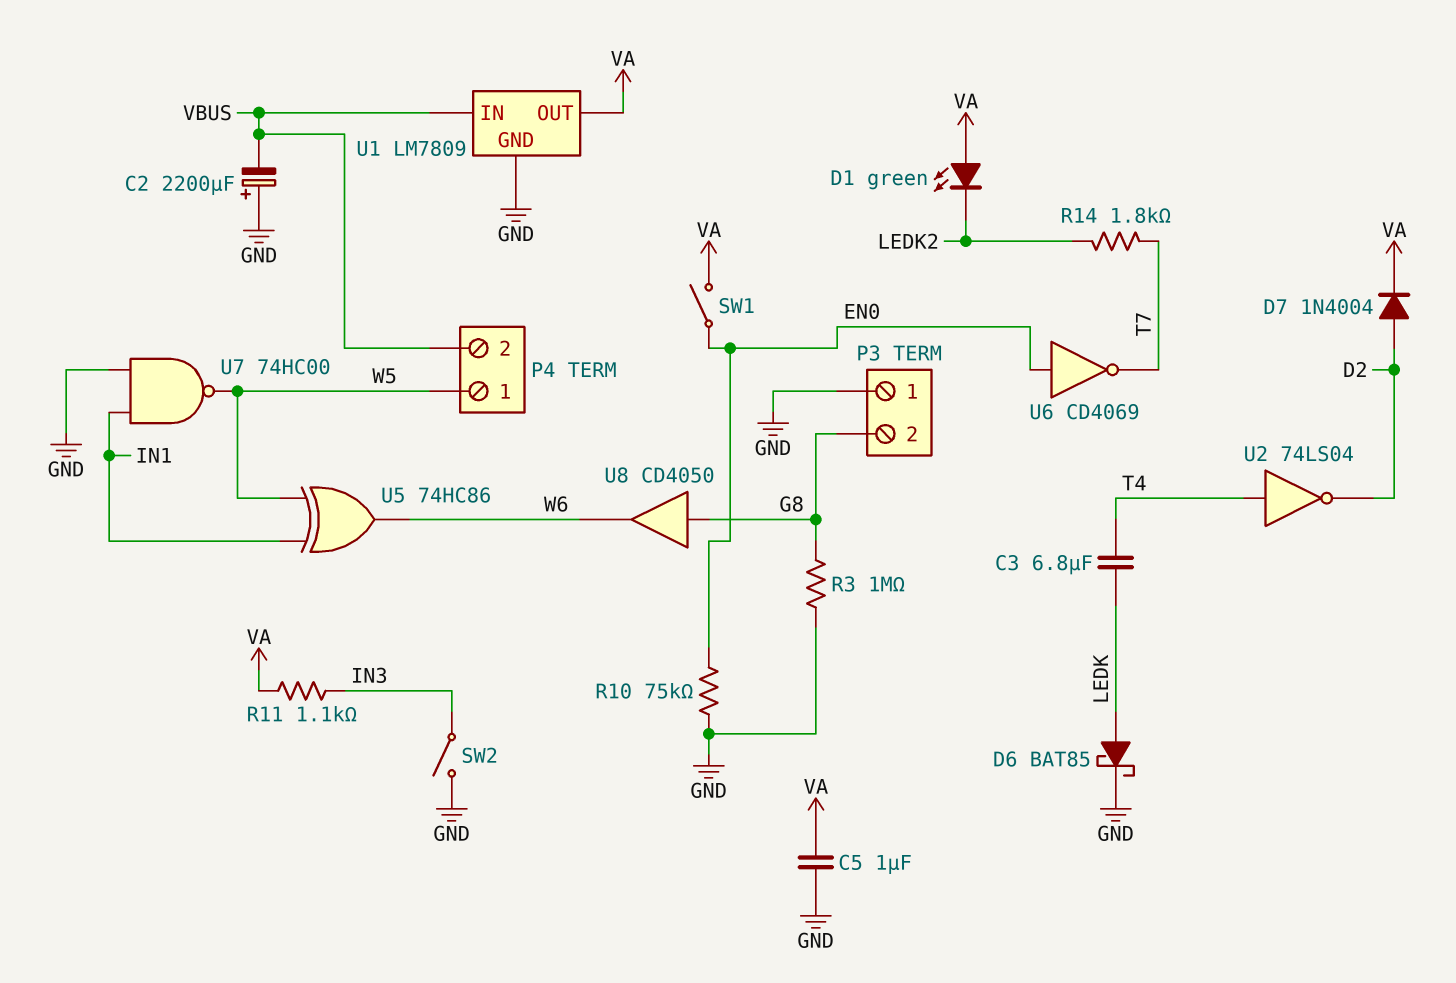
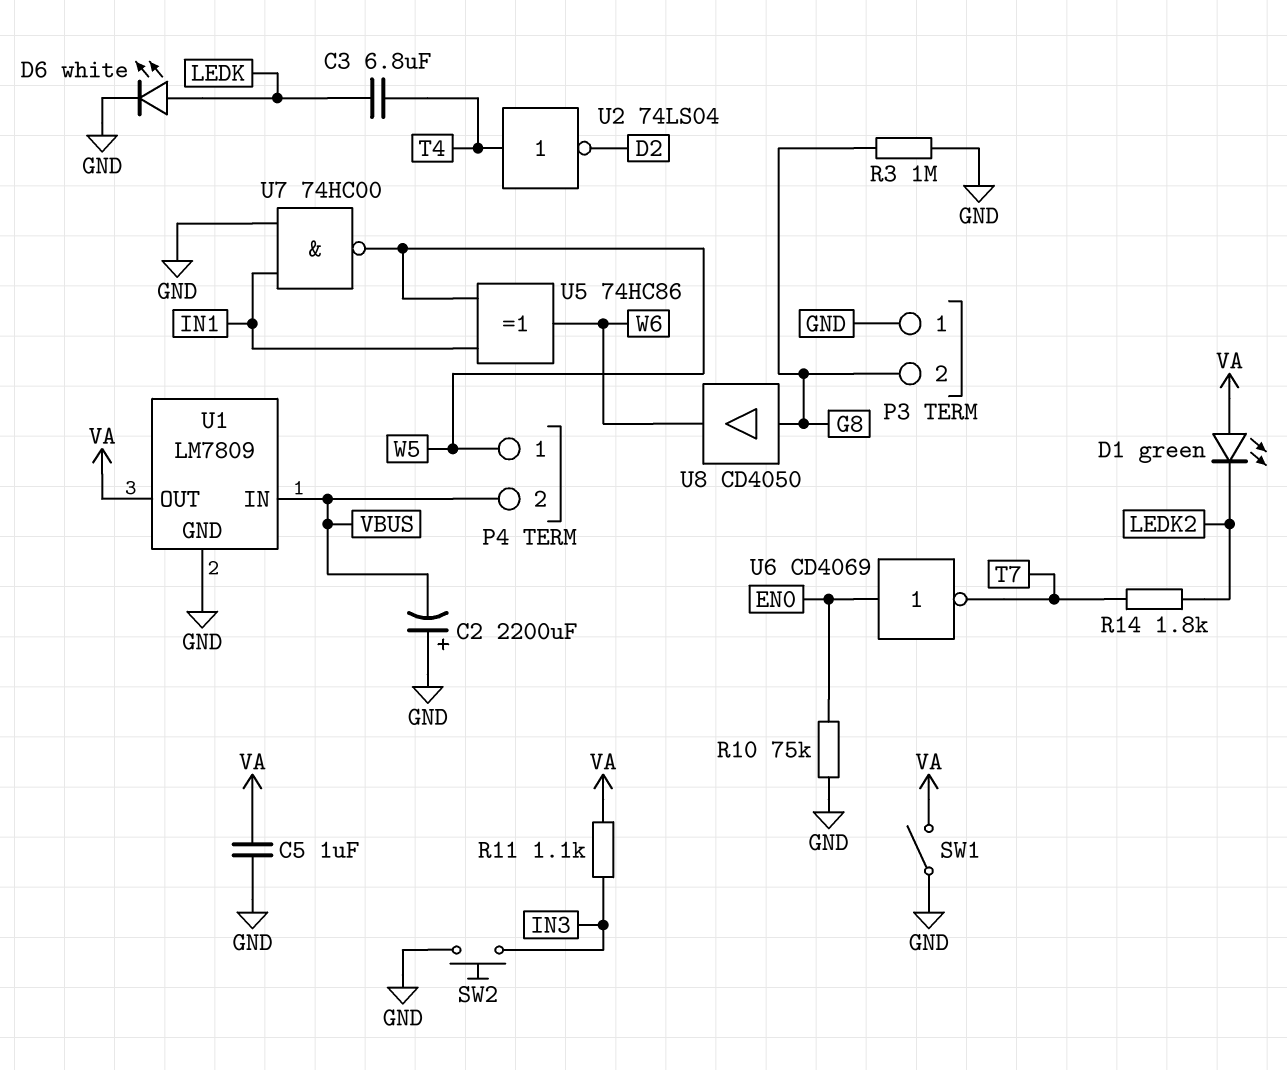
D6: schottky BAT85 (A LEDK, K GND) -> LED white (A LEDK, K GND)
D7: diode 1N4004 (A D2, K VA) -> none
SW1: switch (EN0, VA) -> switch (GND, VA)
SW2: switch (GND, IN3) -> button (GND, IN3)

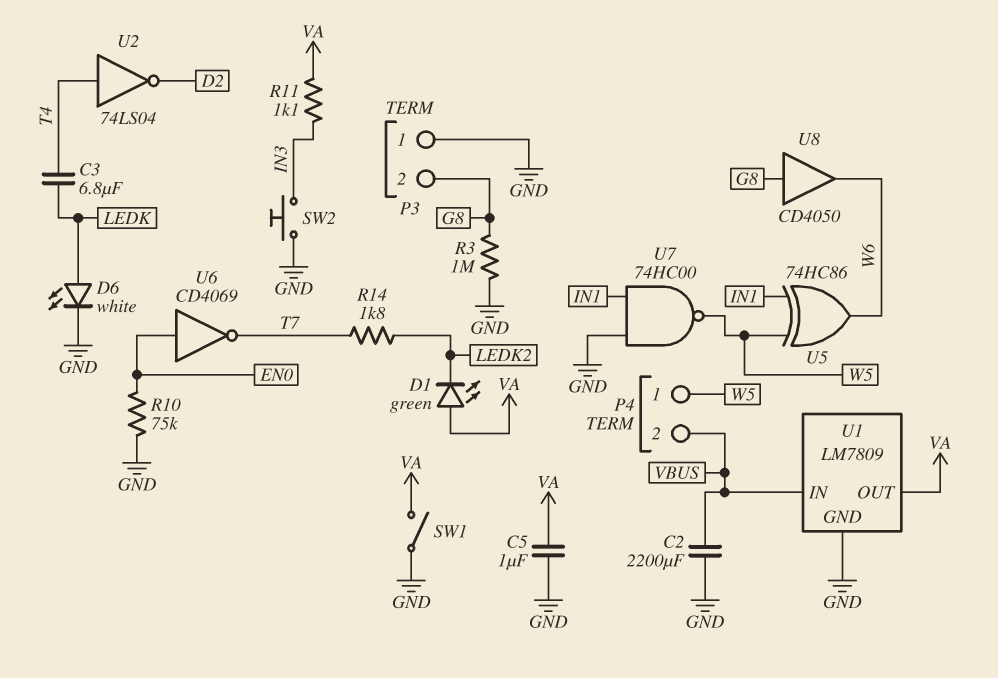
C2: 2200uF (plus GND, minus VBUS) -> 2200uF (GND, VBUS)

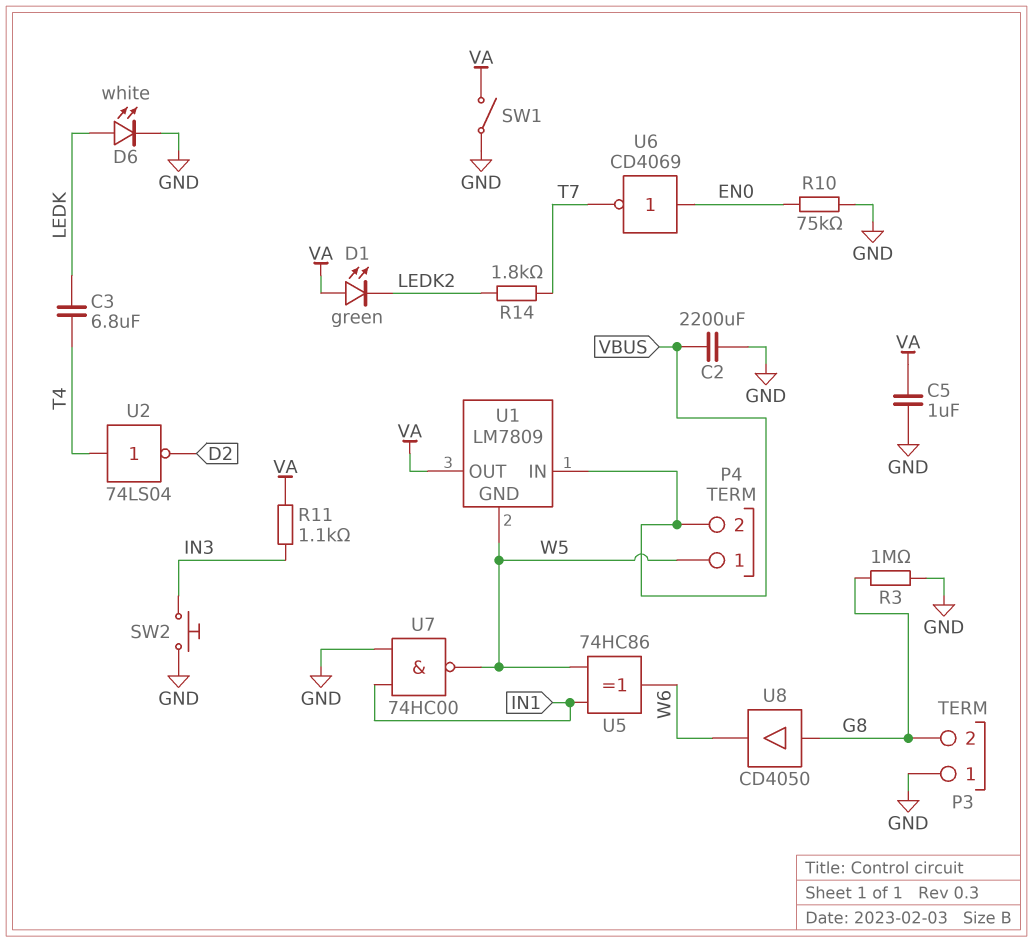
U1 pin GND: GND -> W5

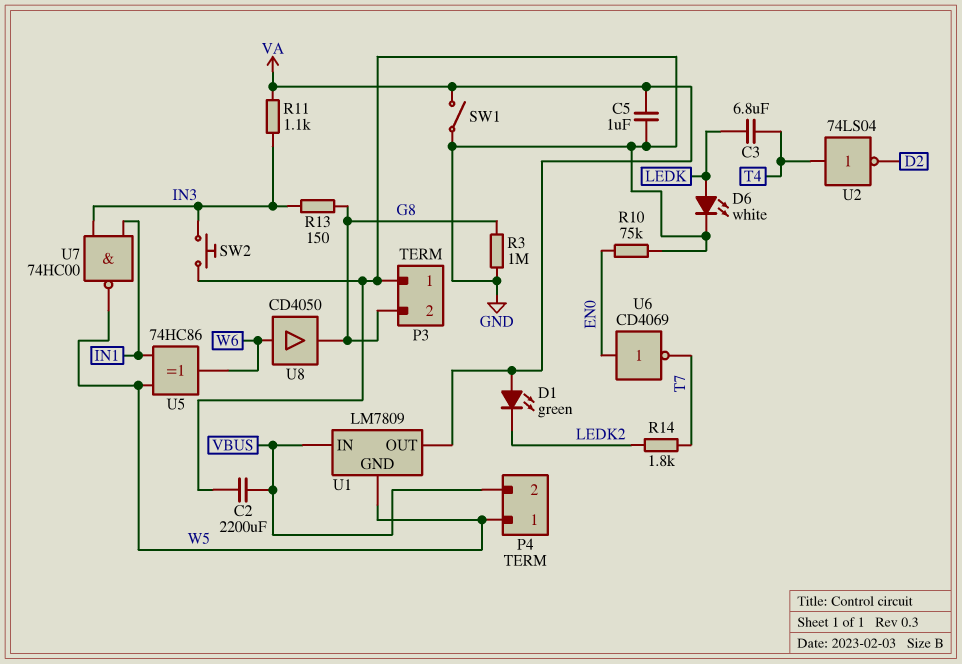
R13: none -> 150 (G8, IN3)
U7: NAND 74HC00 (in GND, in IN1, out W5) -> NAND 74HC00 (in IN1, in IN3, out W5)
U8: buffer CD4050 (in G8, out W6) -> buffer CD4050 (in W6, out G8)

